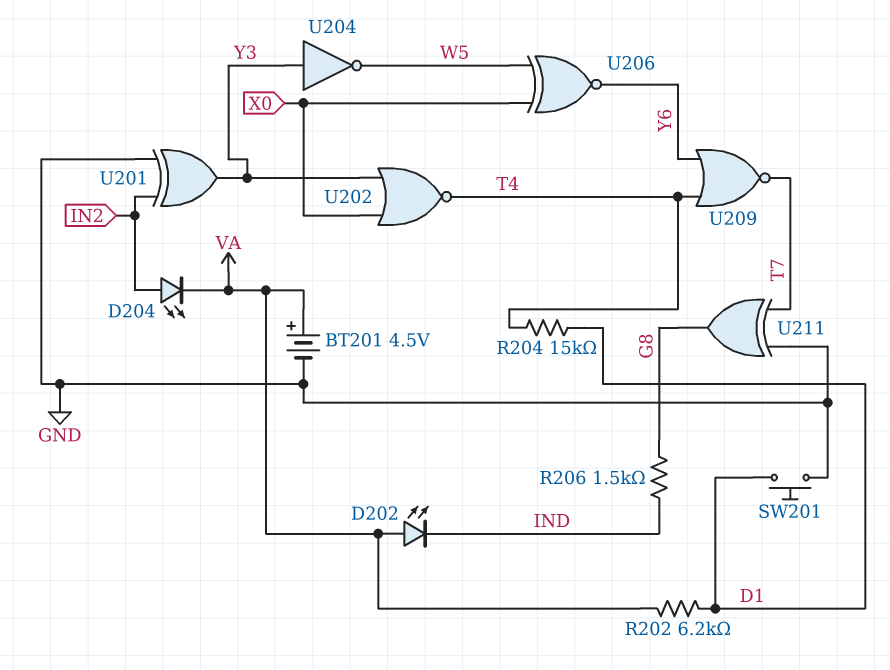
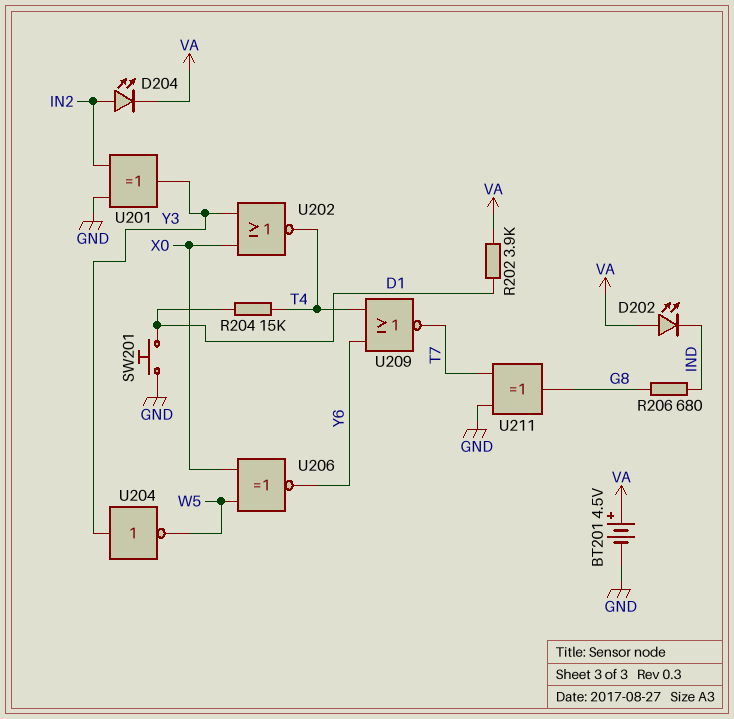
R202: 6.2k (D1, VA) -> 3.9k (D1, VA)
R206: 1.5k (G8, IND) -> 680 (G8, IND)

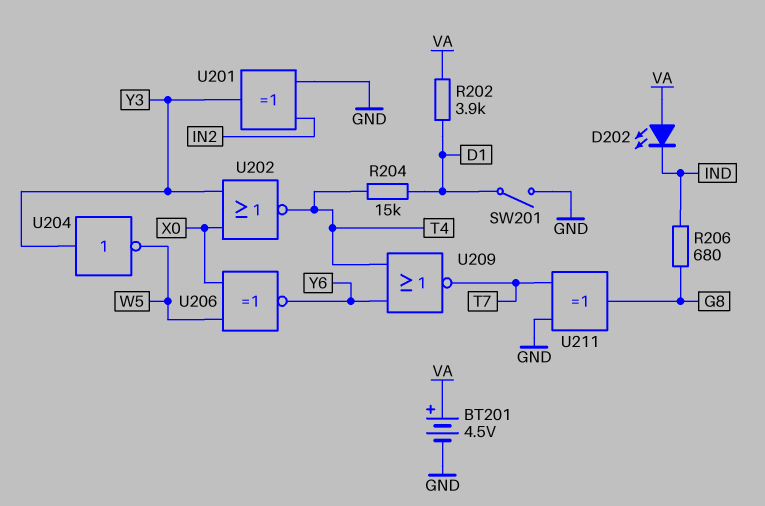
D204: LED (A IN2, K VA) -> none
SW201: button (D1, GND) -> switch (D1, GND)

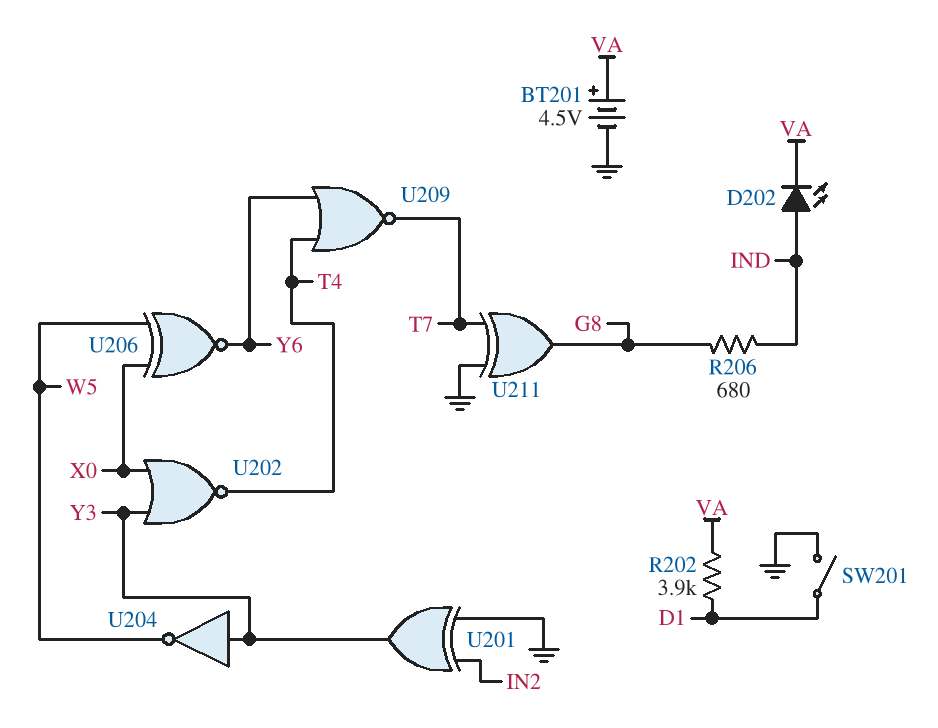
D202: LED (A VA, K IND) -> LED (A IND, K VA)
R204: 15k (D1, T4) -> none

